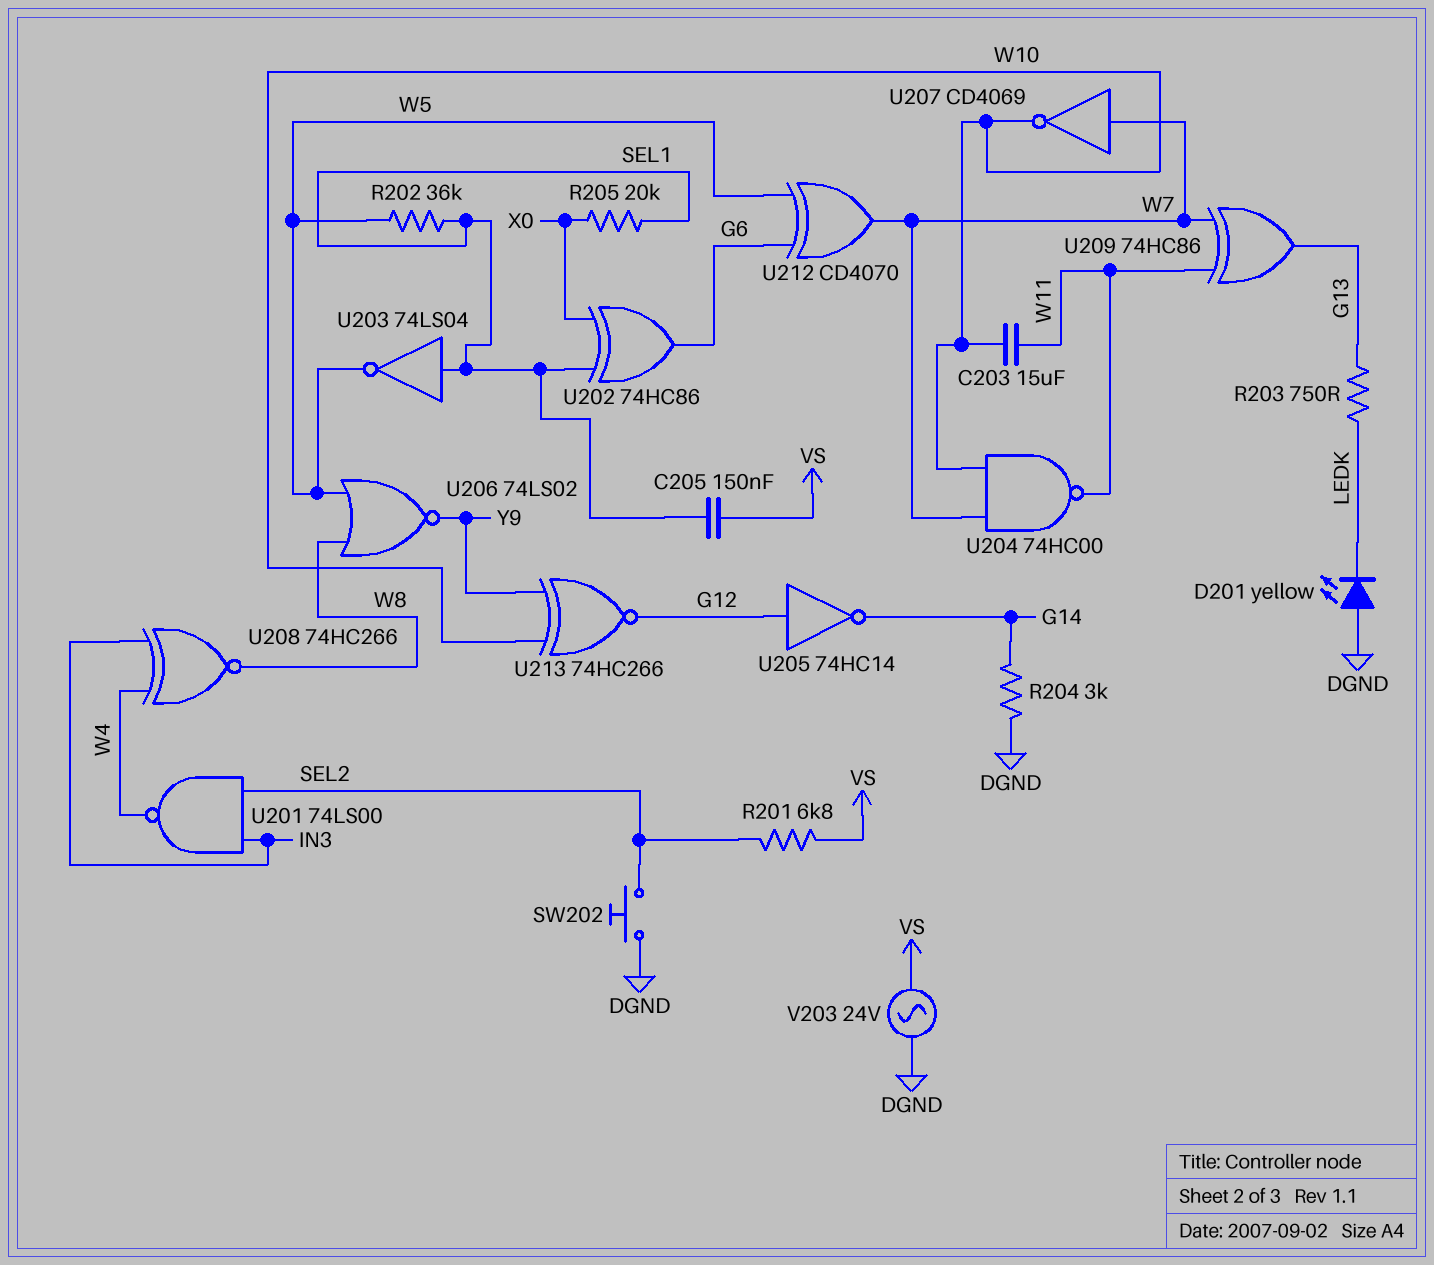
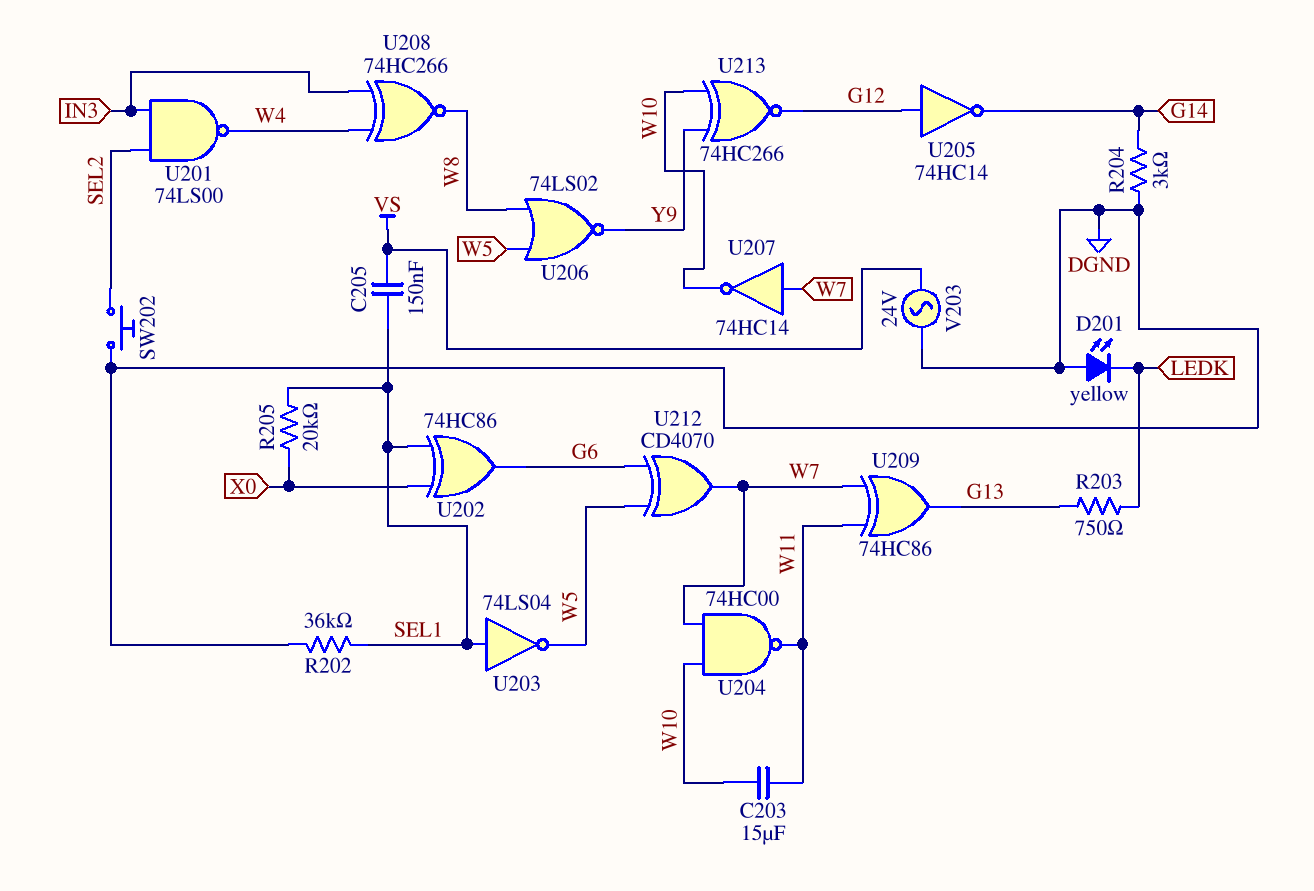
R201: 6.8k (SEL2, VS) -> none
R202: 36k (SEL1, W5) -> 36k (DGND, SEL1)
U207: NOT CD4069 (in W7, out W10) -> NOT 74HC14 (in W7, out W10)

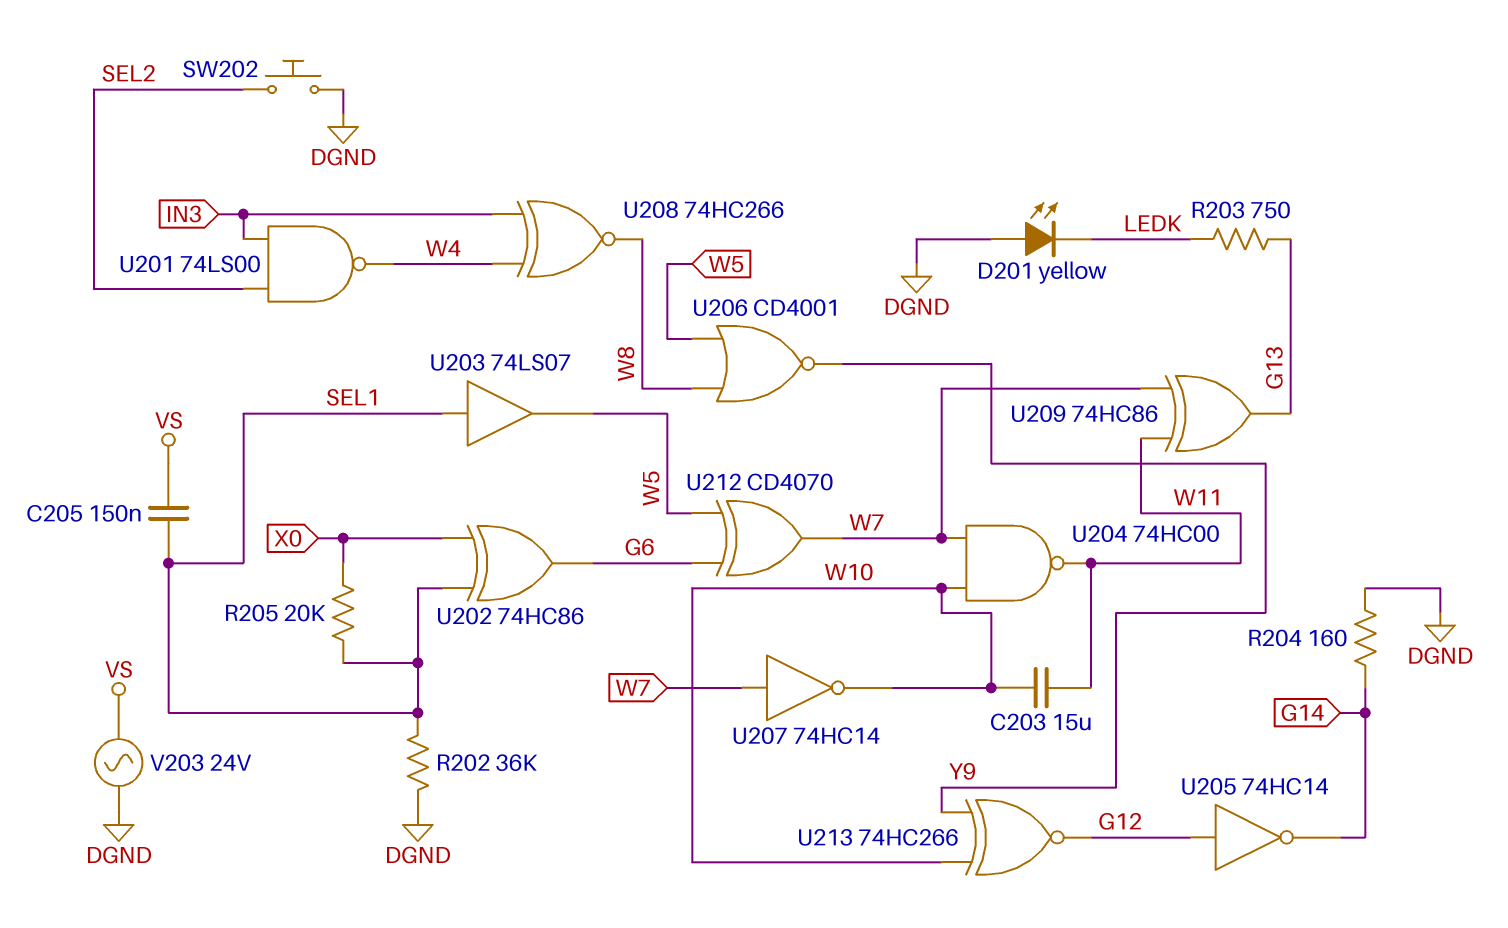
R204: 3k (DGND, G14) -> 160 (DGND, G14)
U203: NOT 74LS04 (in SEL1, out W5) -> buffer 74LS07 (in SEL1, out W5)
U206: NOR 74LS02 (in W5, in W8, out Y9) -> NOR CD4001 (in W5, in W8, out Y9)

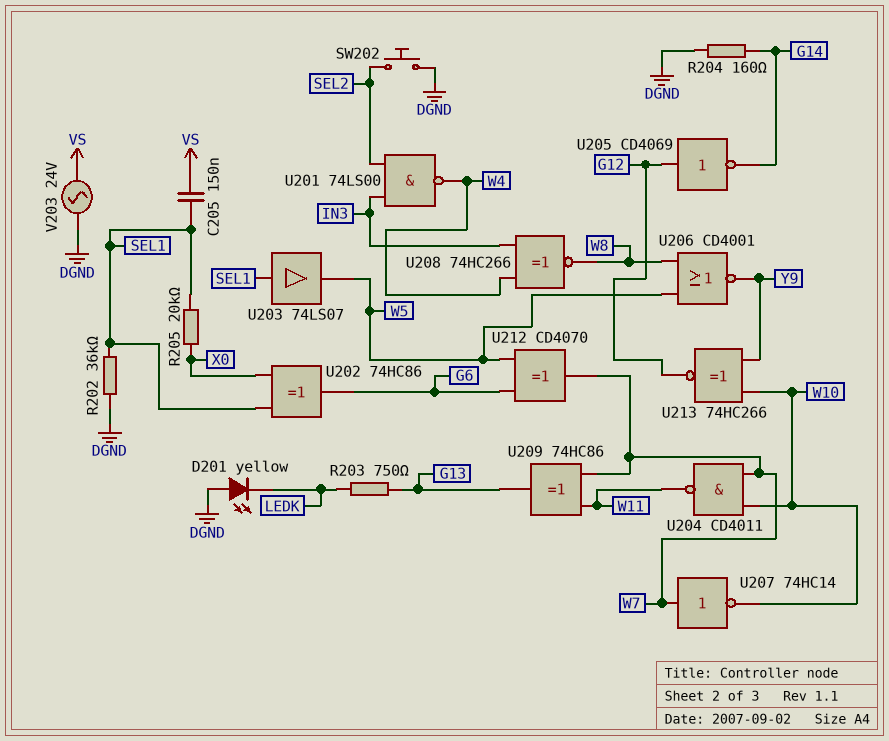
C203: 15uF (W10, W11) -> none
U204: NAND 74HC00 (in W7, in W10, out W11) -> NAND CD4011 (in W7, in W10, out W11)
U205: NOT 74HC14 (in G12, out G14) -> NOT CD4069 (in G12, out G14)

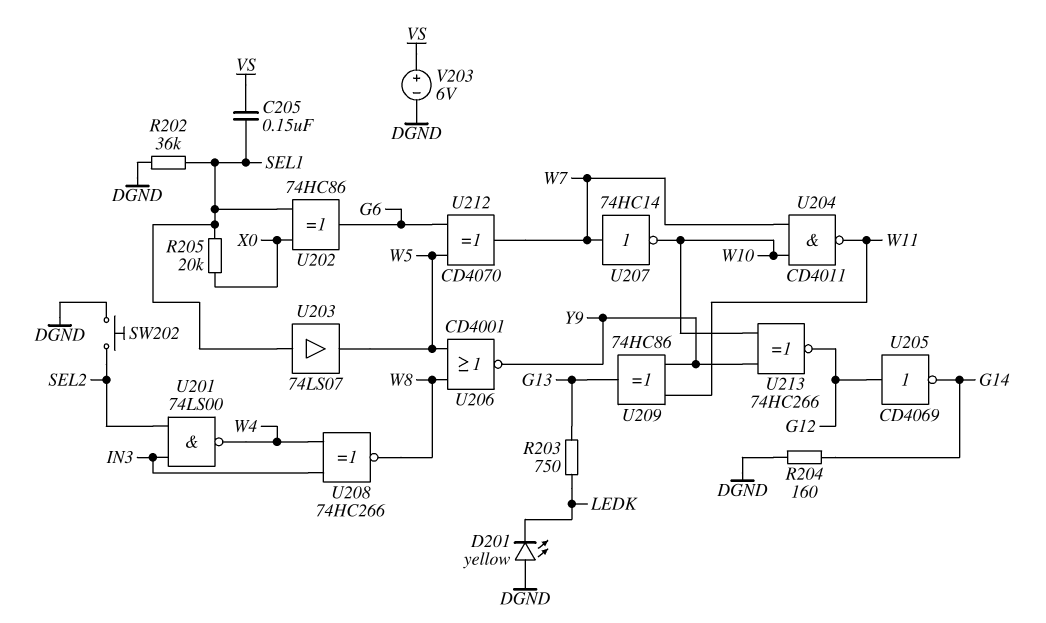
U209: XOR 74HC86 (in W7, in W11, out G13) -> XOR 74HC86 (in W11, in Y9, out G13)
V203: AC 24V (DGND, VS) -> 6V (plus VS, minus DGND)

